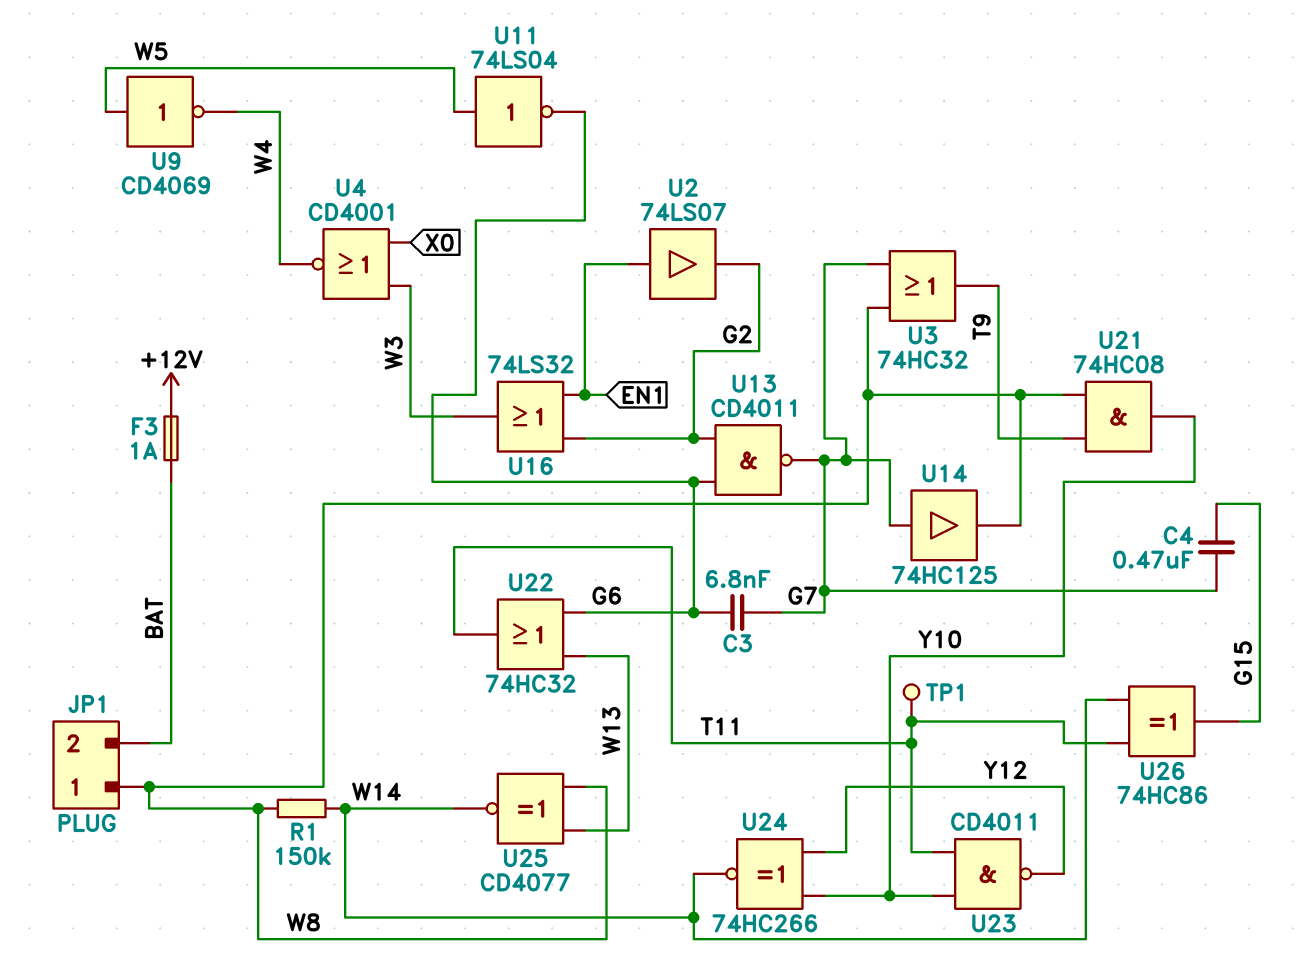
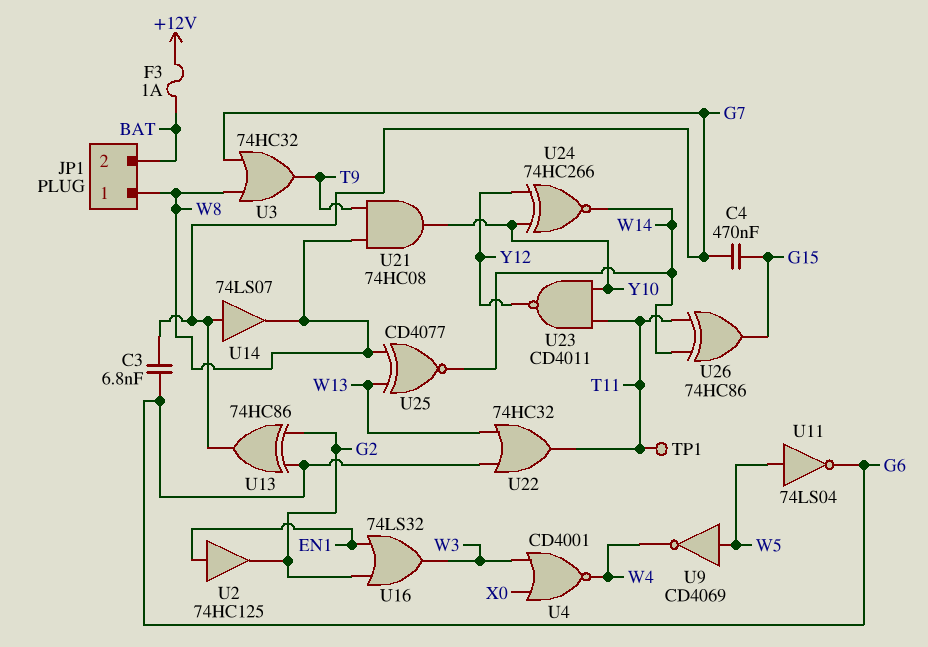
R1: 150k (W8, W14) -> none
U2: buffer 74LS07 (in EN1, out G2) -> buffer 74HC125 (in EN1, out G2)
U13: NAND CD4011 (in G2, in G6, out G7) -> XOR 74HC86 (in G2, in G6, out G7)
U14: buffer 74HC125 (in G7, out W8) -> buffer 74LS07 (in G7, out W8)

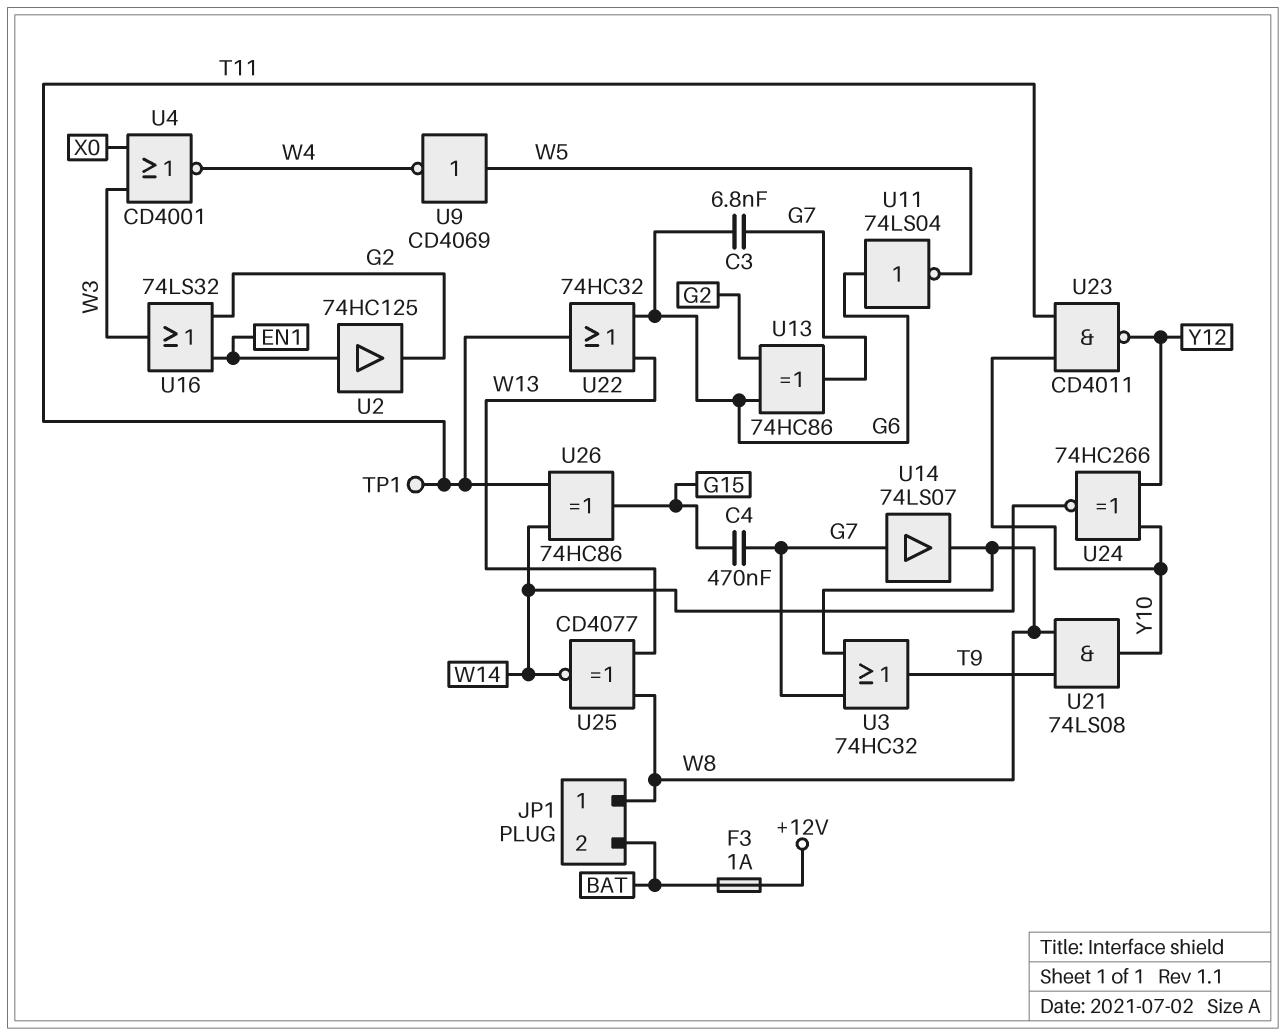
U11: NOT 74LS04 (in W5, out G6) -> NOT 74LS04 (in G6, out W5)
U21: AND 74HC08 (in T9, in W8, out Y10) -> AND 74LS08 (in T9, in W8, out Y10)

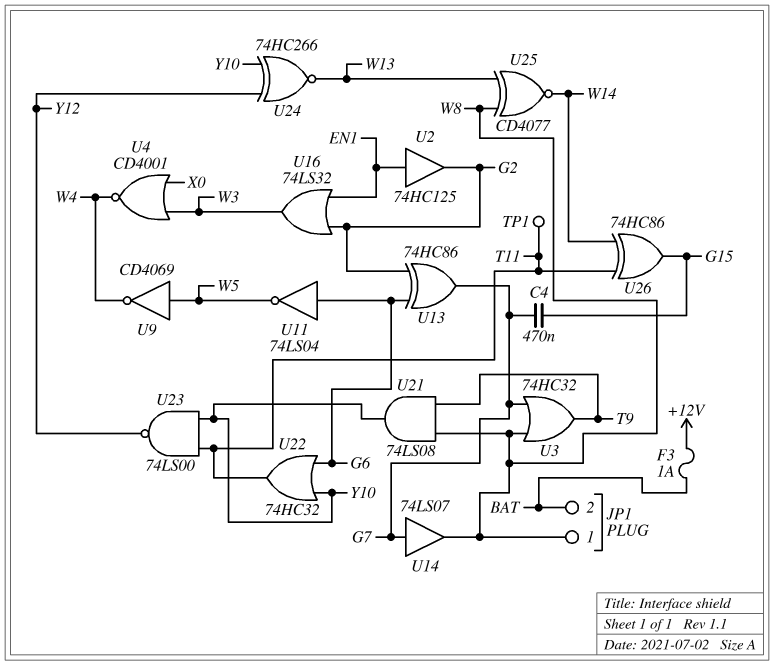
C3: 6.8nF (G6, G7) -> none
U22: OR 74HC32 (in G6, in W13, out T11) -> OR 74HC32 (in G6, in Y10, out T11)
U23: NAND CD4011 (in T11, in Y10, out Y12) -> NAND 74LS00 (in T11, in Y10, out Y12)
U24: XNOR 74HC266 (in Y10, in Y12, out W14) -> XNOR 74HC266 (in Y10, in Y12, out W13)

